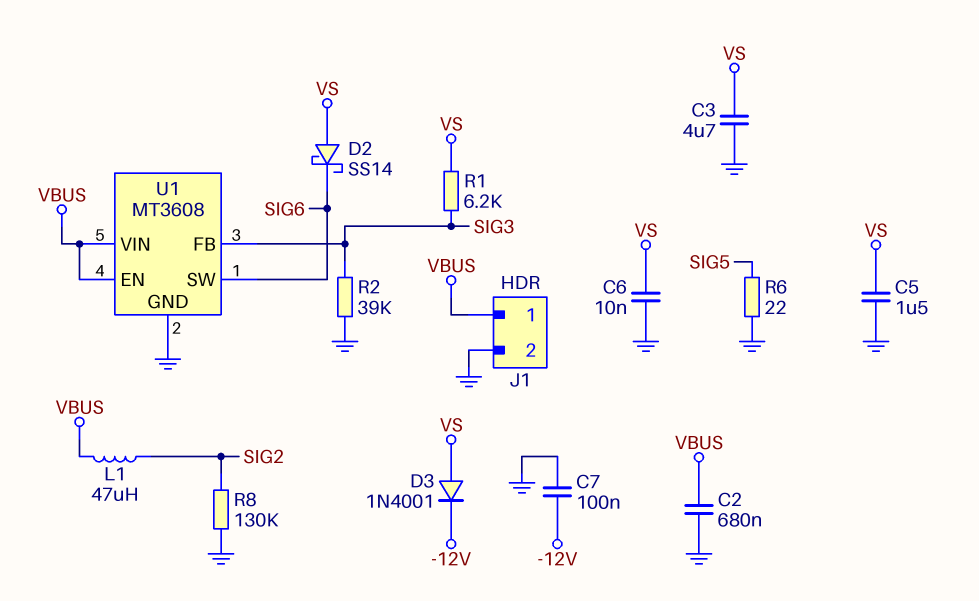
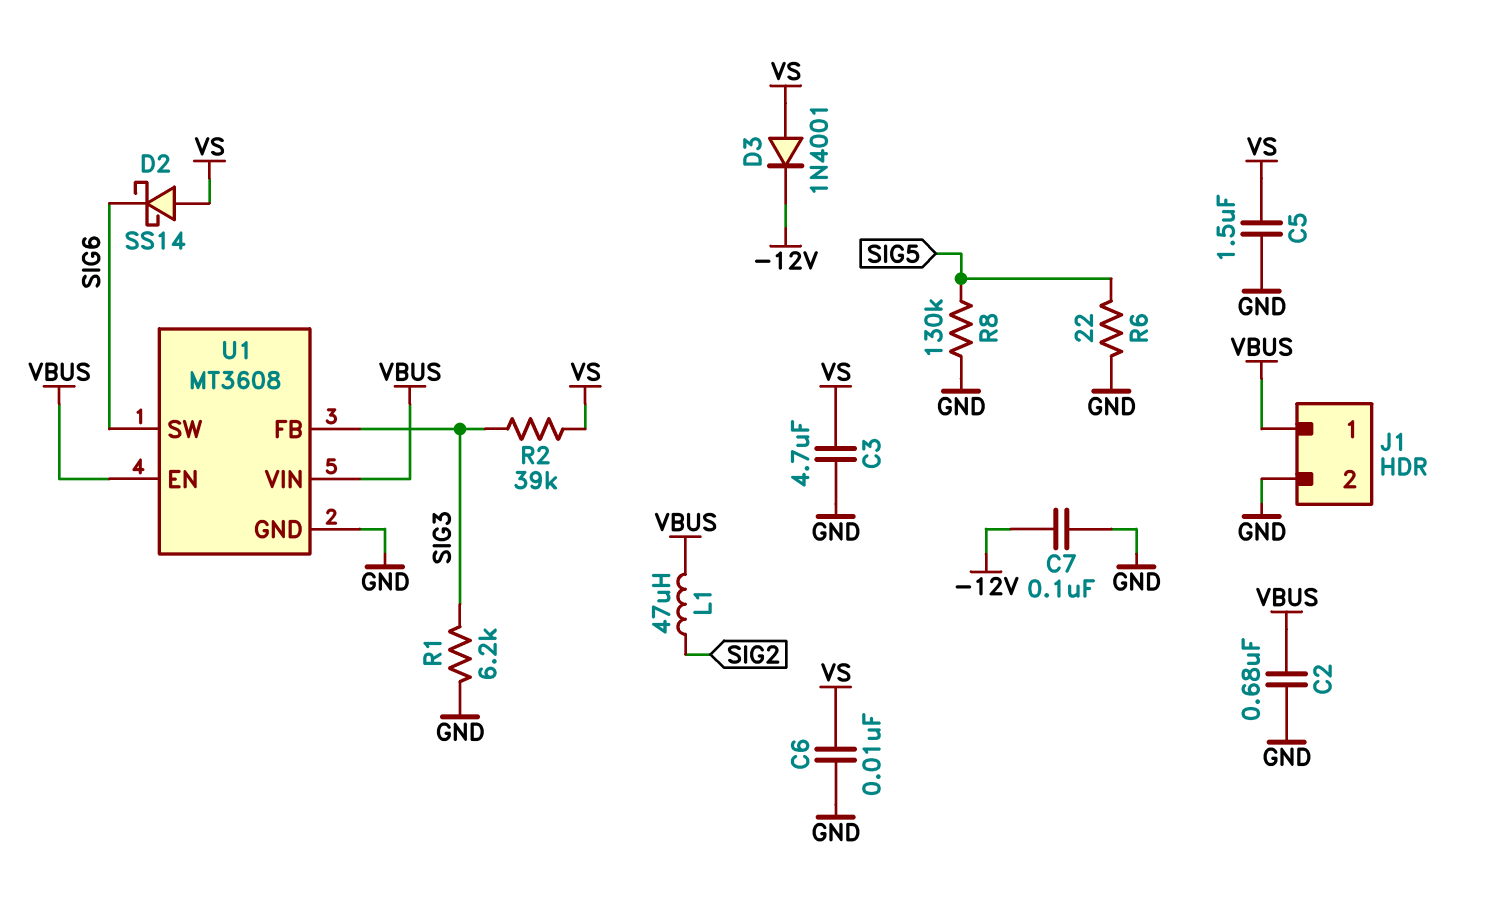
R1: 6.2k (SIG3, VS) -> 6.2k (GND, SIG3)
R2: 39k (GND, SIG3) -> 39k (SIG3, VS)
R8: 130k (GND, SIG2) -> 130k (GND, SIG5)

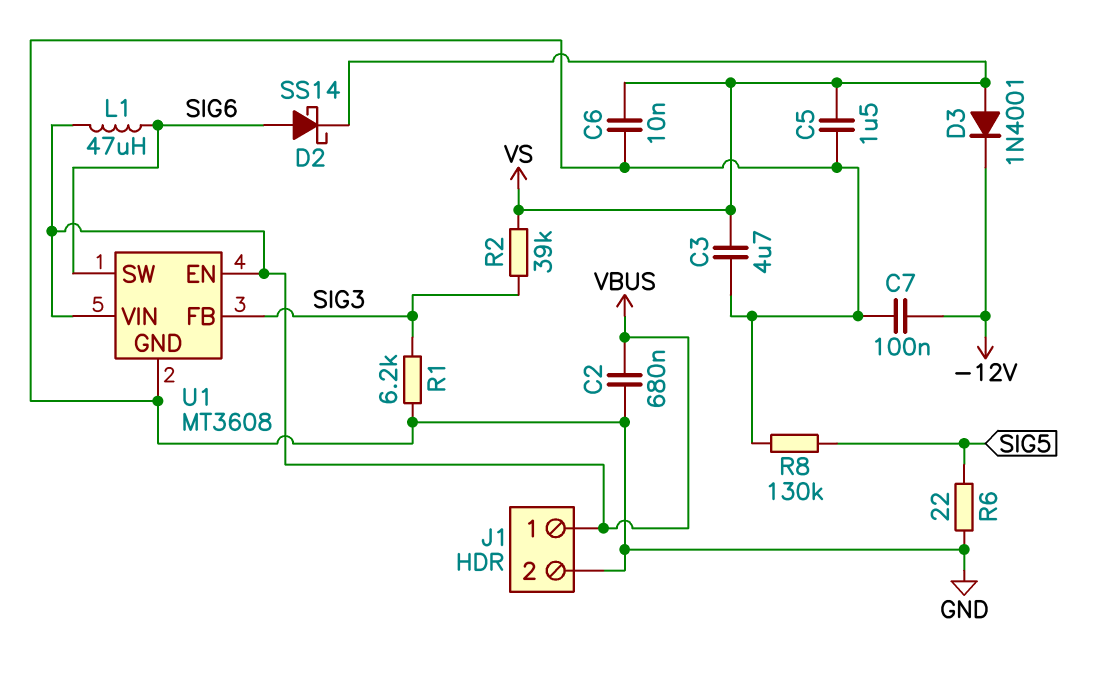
D2: schottky SS14 (A VS, K SIG6) -> schottky SS14 (A SIG6, K VS)
L1: 47uH (SIG2, VBUS) -> 47uH (SIG6, VBUS)

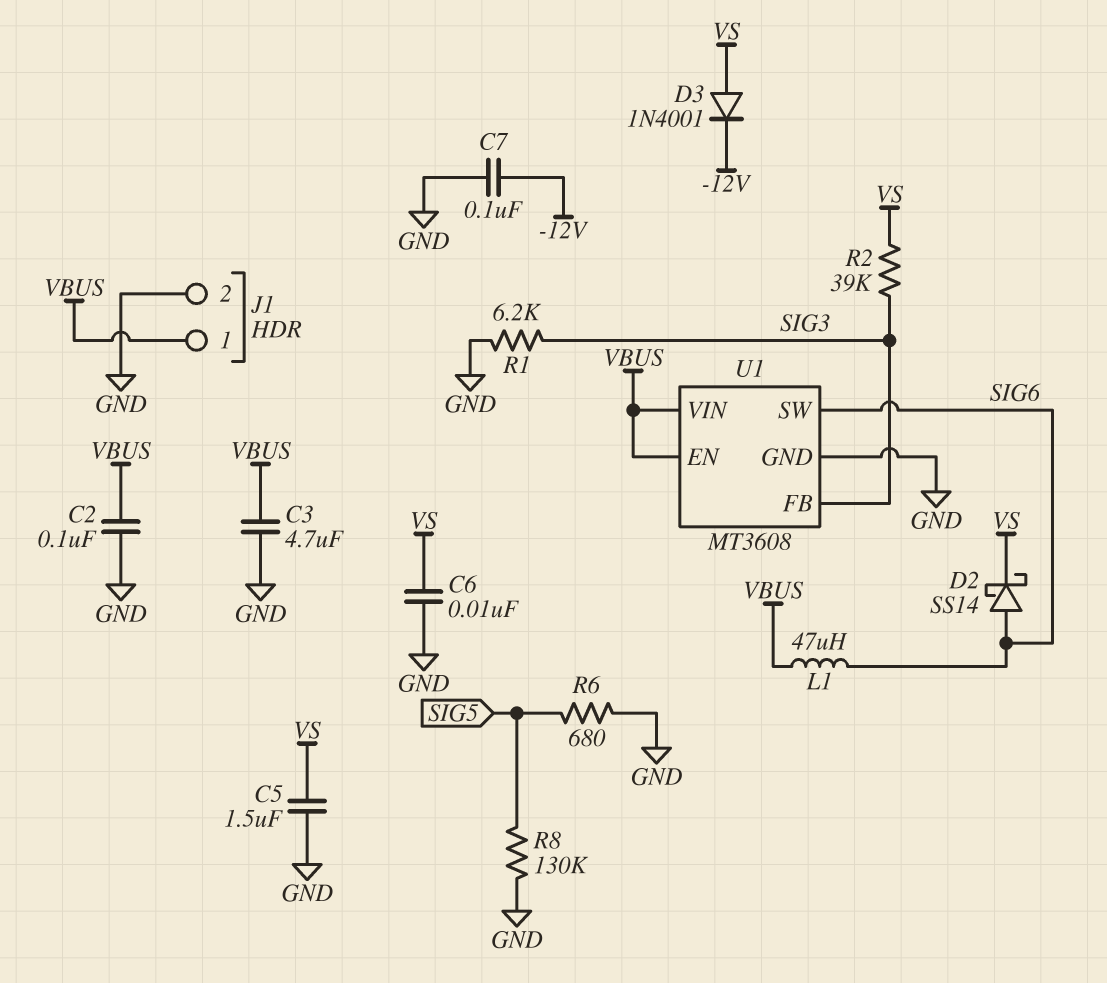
C2: 680nF (GND, VBUS) -> 100nF (GND, VBUS)
C3: 4.7uF (GND, VS) -> 4.7uF (GND, VBUS)
R6: 22 (GND, SIG5) -> 680 (GND, SIG5)

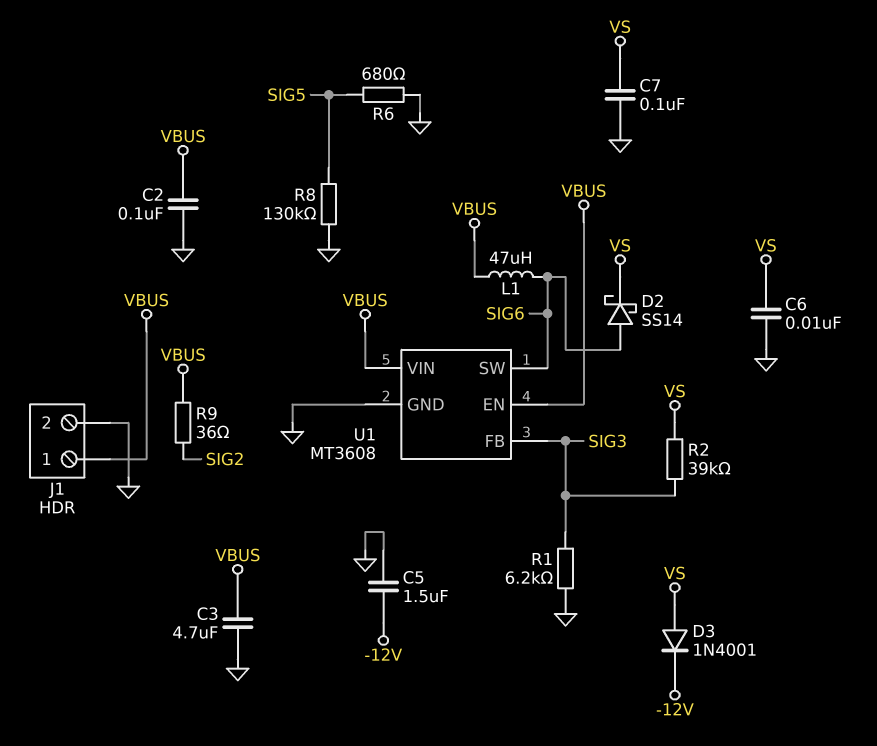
C5: 1.5uF (GND, VS) -> 1.5uF (-12V, GND)
C7: 100nF (-12V, GND) -> 100nF (GND, VS)
R9: none -> 36 (SIG2, VBUS)

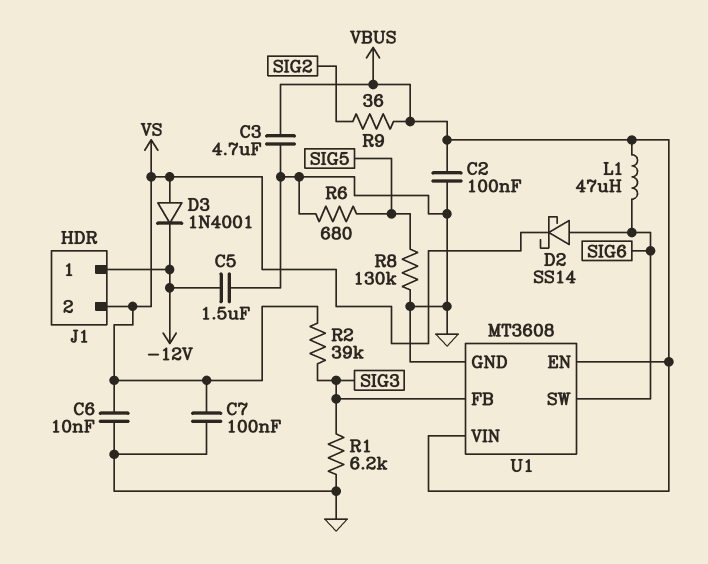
J1 pin 1: VBUS -> -12V
J1 pin 2: GND -> VS

